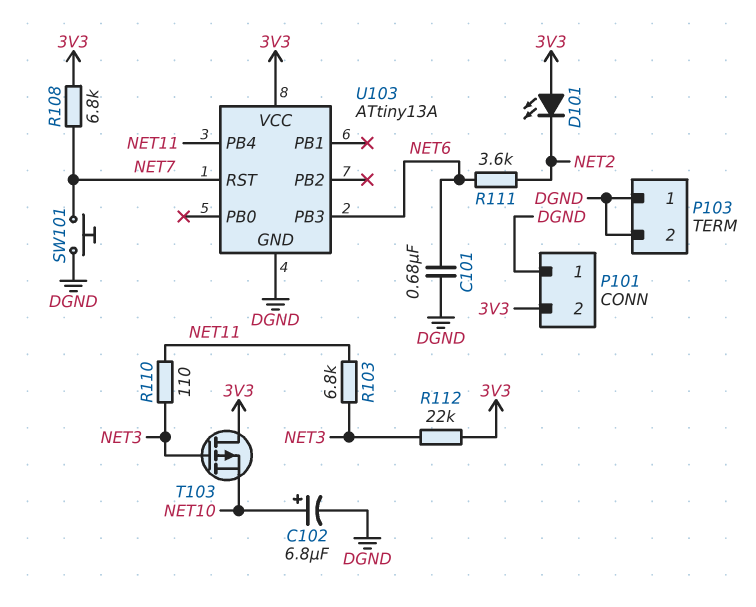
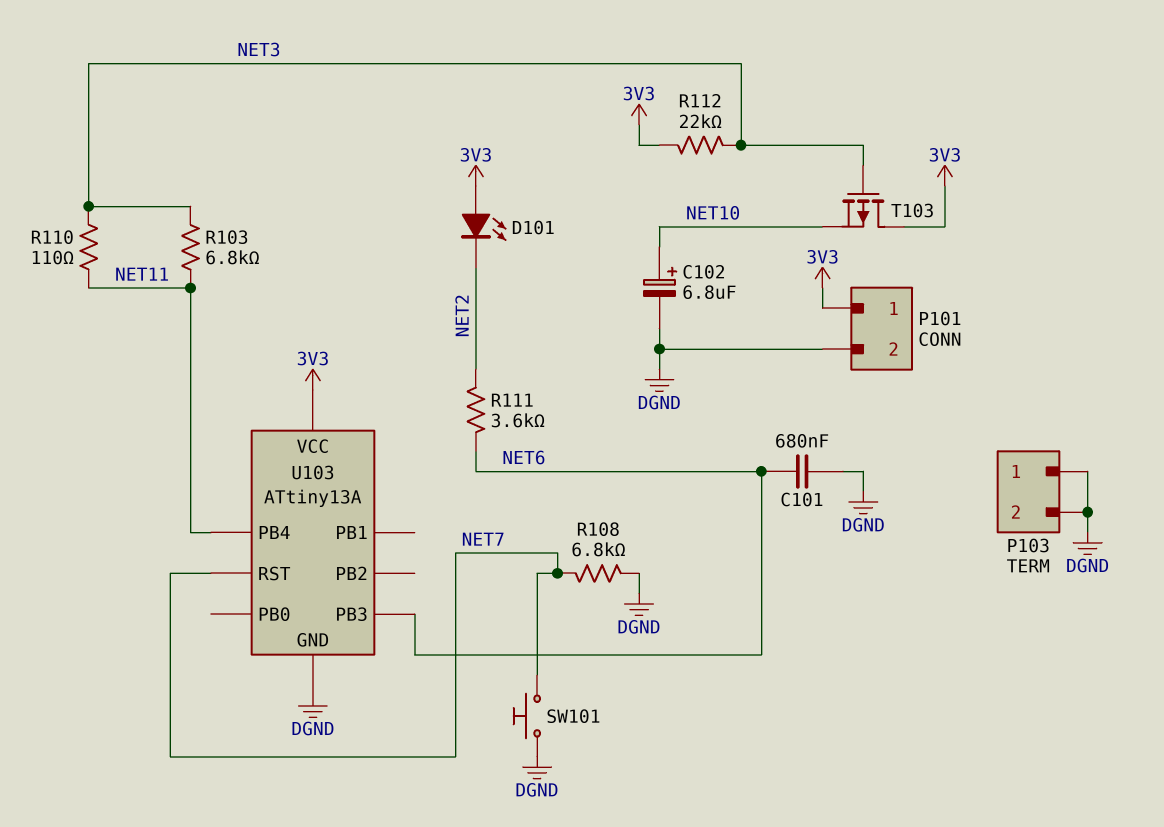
P101 pin 1: DGND -> 3V3
P101 pin 2: 3V3 -> DGND
R108: 6.8k (3V3, NET7) -> 6.8k (DGND, NET7)

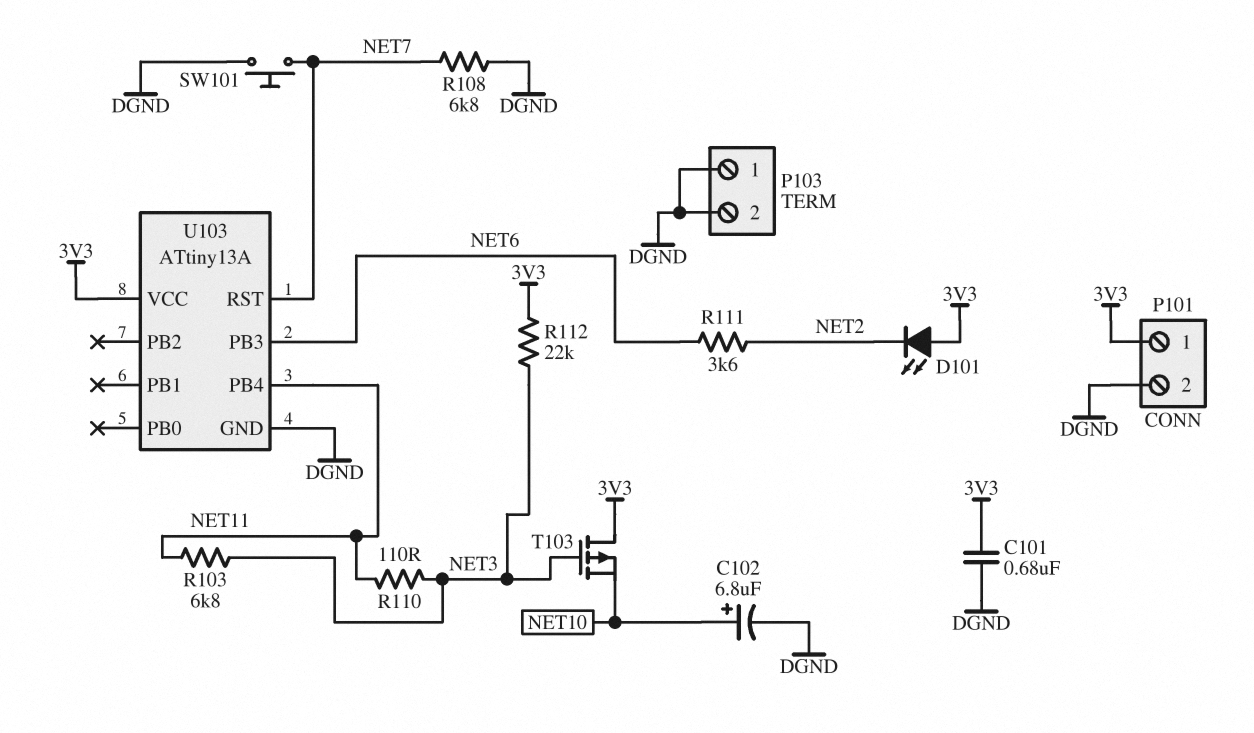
C101: 680nF (DGND, NET6) -> 680nF (3V3, DGND)

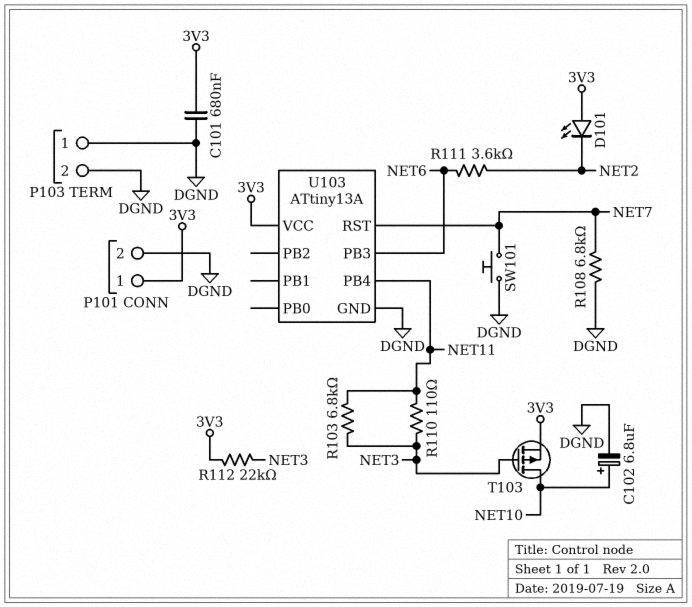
T103: PMOS (G NET3, D 3V3, S NET10) -> PMOS (G NET3, D NET10, S 3V3)

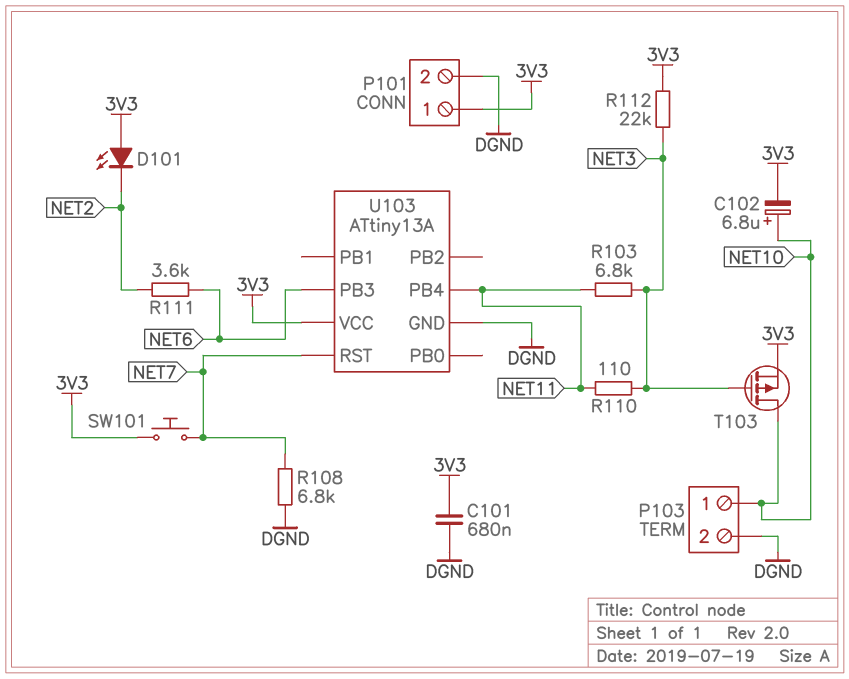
C102: 6.8uF (plus NET10, minus DGND) -> 6.8uF (plus NET10, minus 3V3)
P103 pin 1: DGND -> NET10
SW101: button (DGND, NET7) -> button (3V3, NET7)

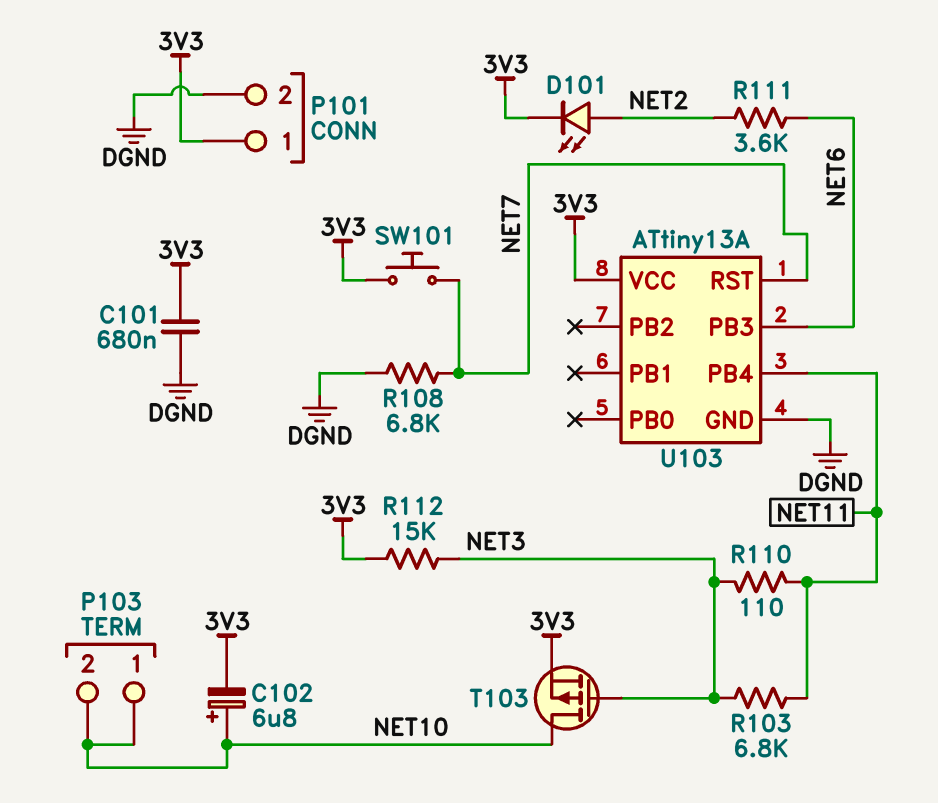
D101: LED (A 3V3, K NET2) -> LED (A NET2, K 3V3)
P103 pin 2: DGND -> NET10
R112: 22k (3V3, NET3) -> 15k (3V3, NET3)

